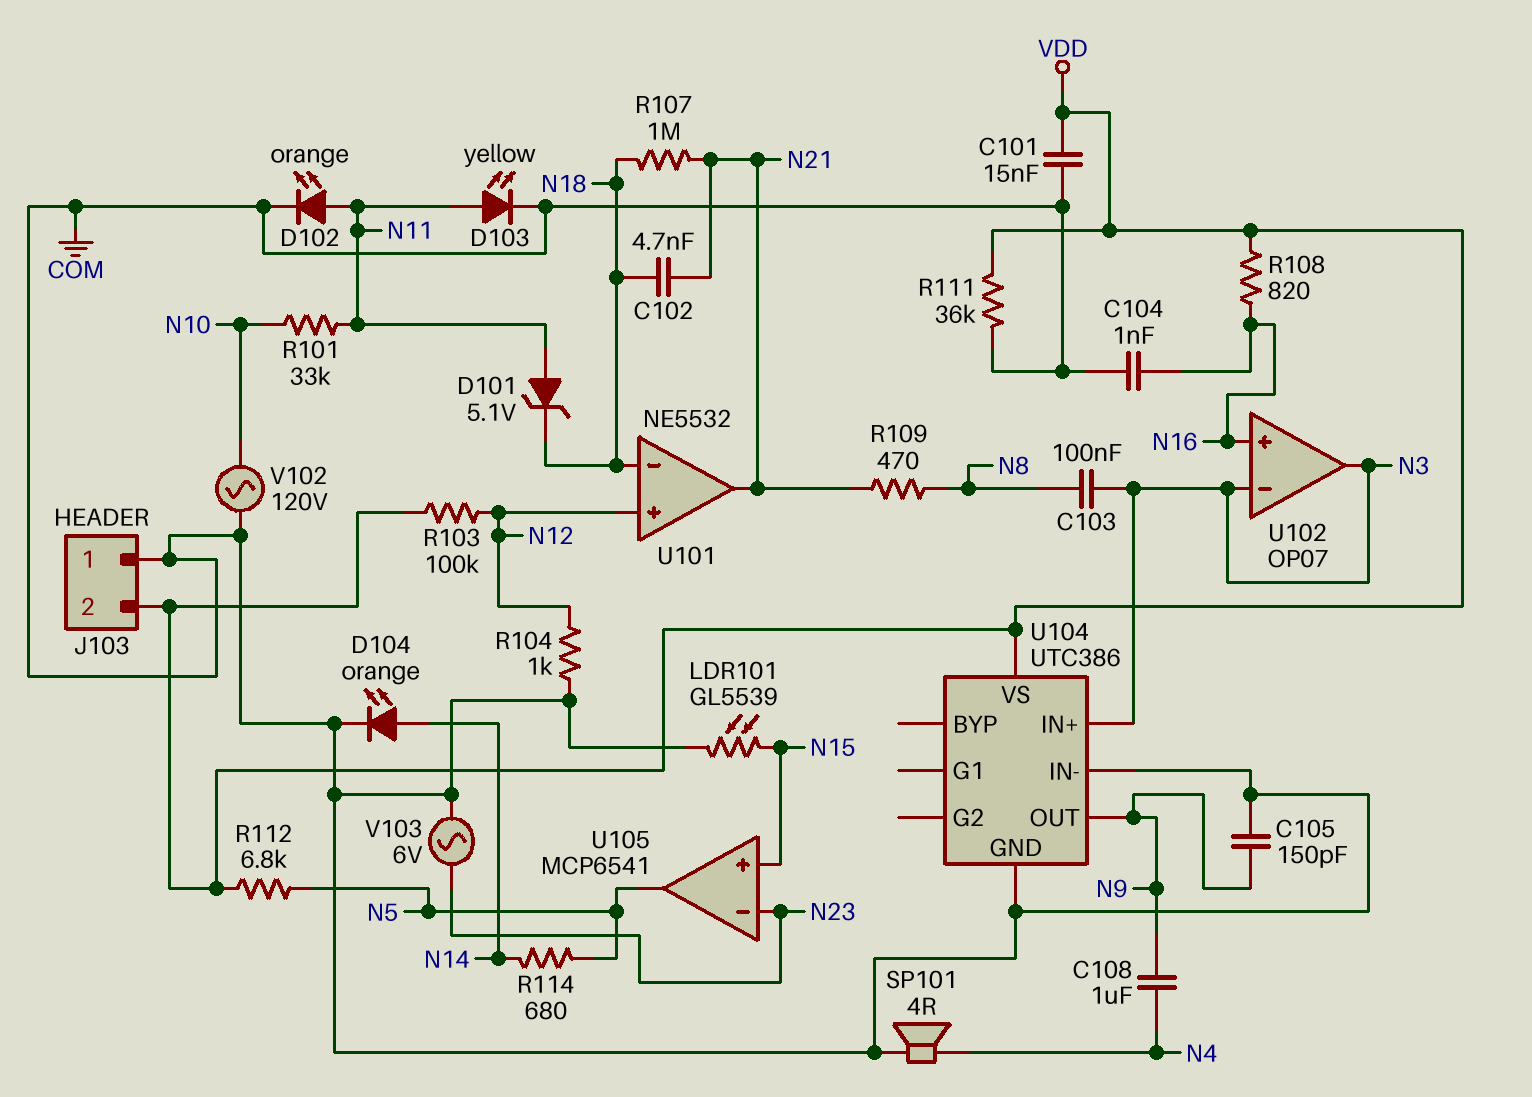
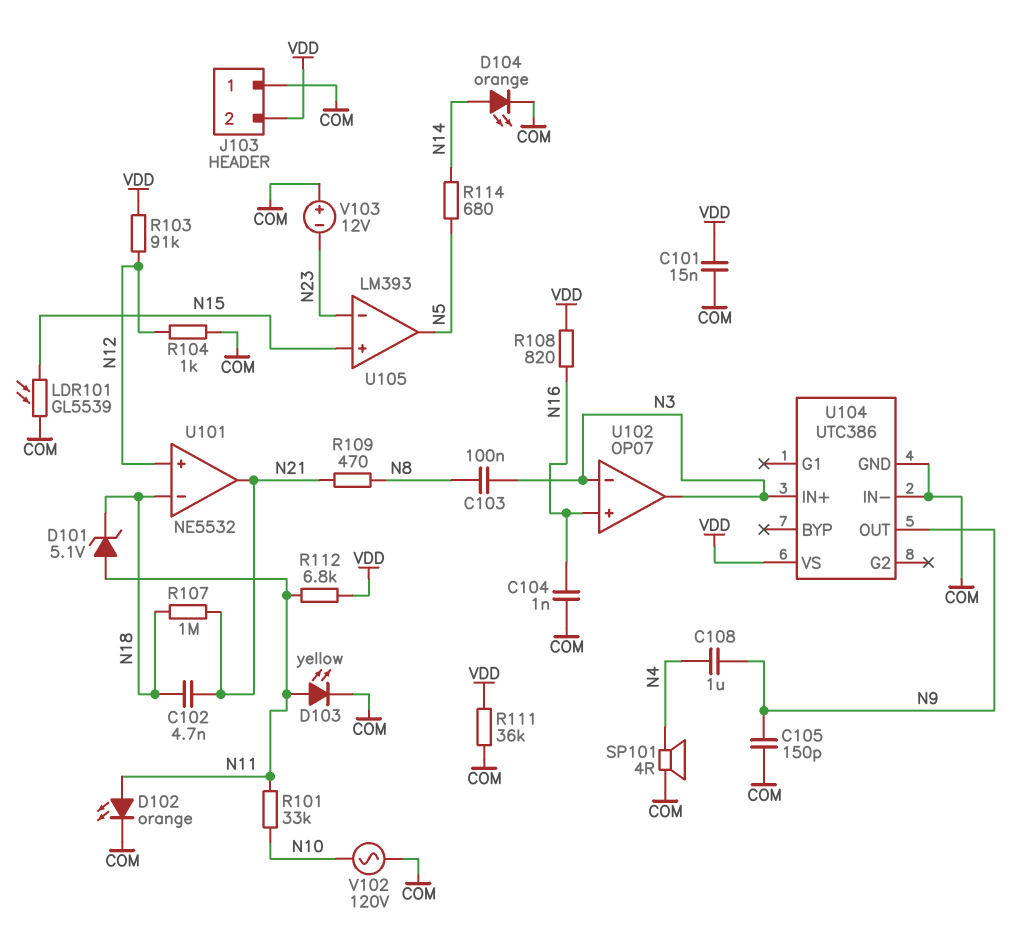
R103: 100k (N12, VDD) -> 91k (N12, VDD)
R112: 6.8k (N5, VDD) -> 6.8k (N11, VDD)
U105: MCP6541 -> LM393
V103: AC 6V (COM, N23) -> 12V (plus COM, minus N23)

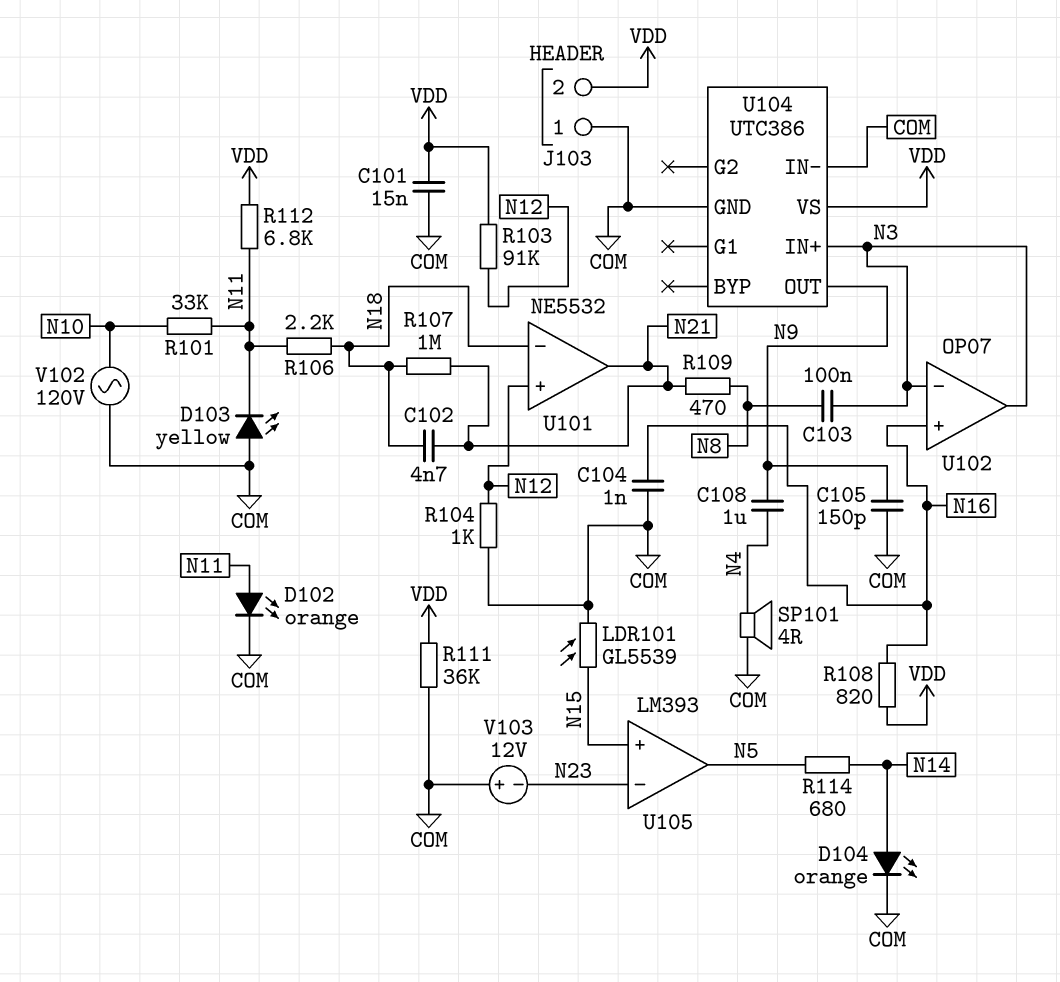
D101: zener 5.1V (A N11, K N18) -> none
D103: LED yellow (A N11, K COM) -> LED yellow (A COM, K N11)
R106: none -> 2.2k (N11, N18)

